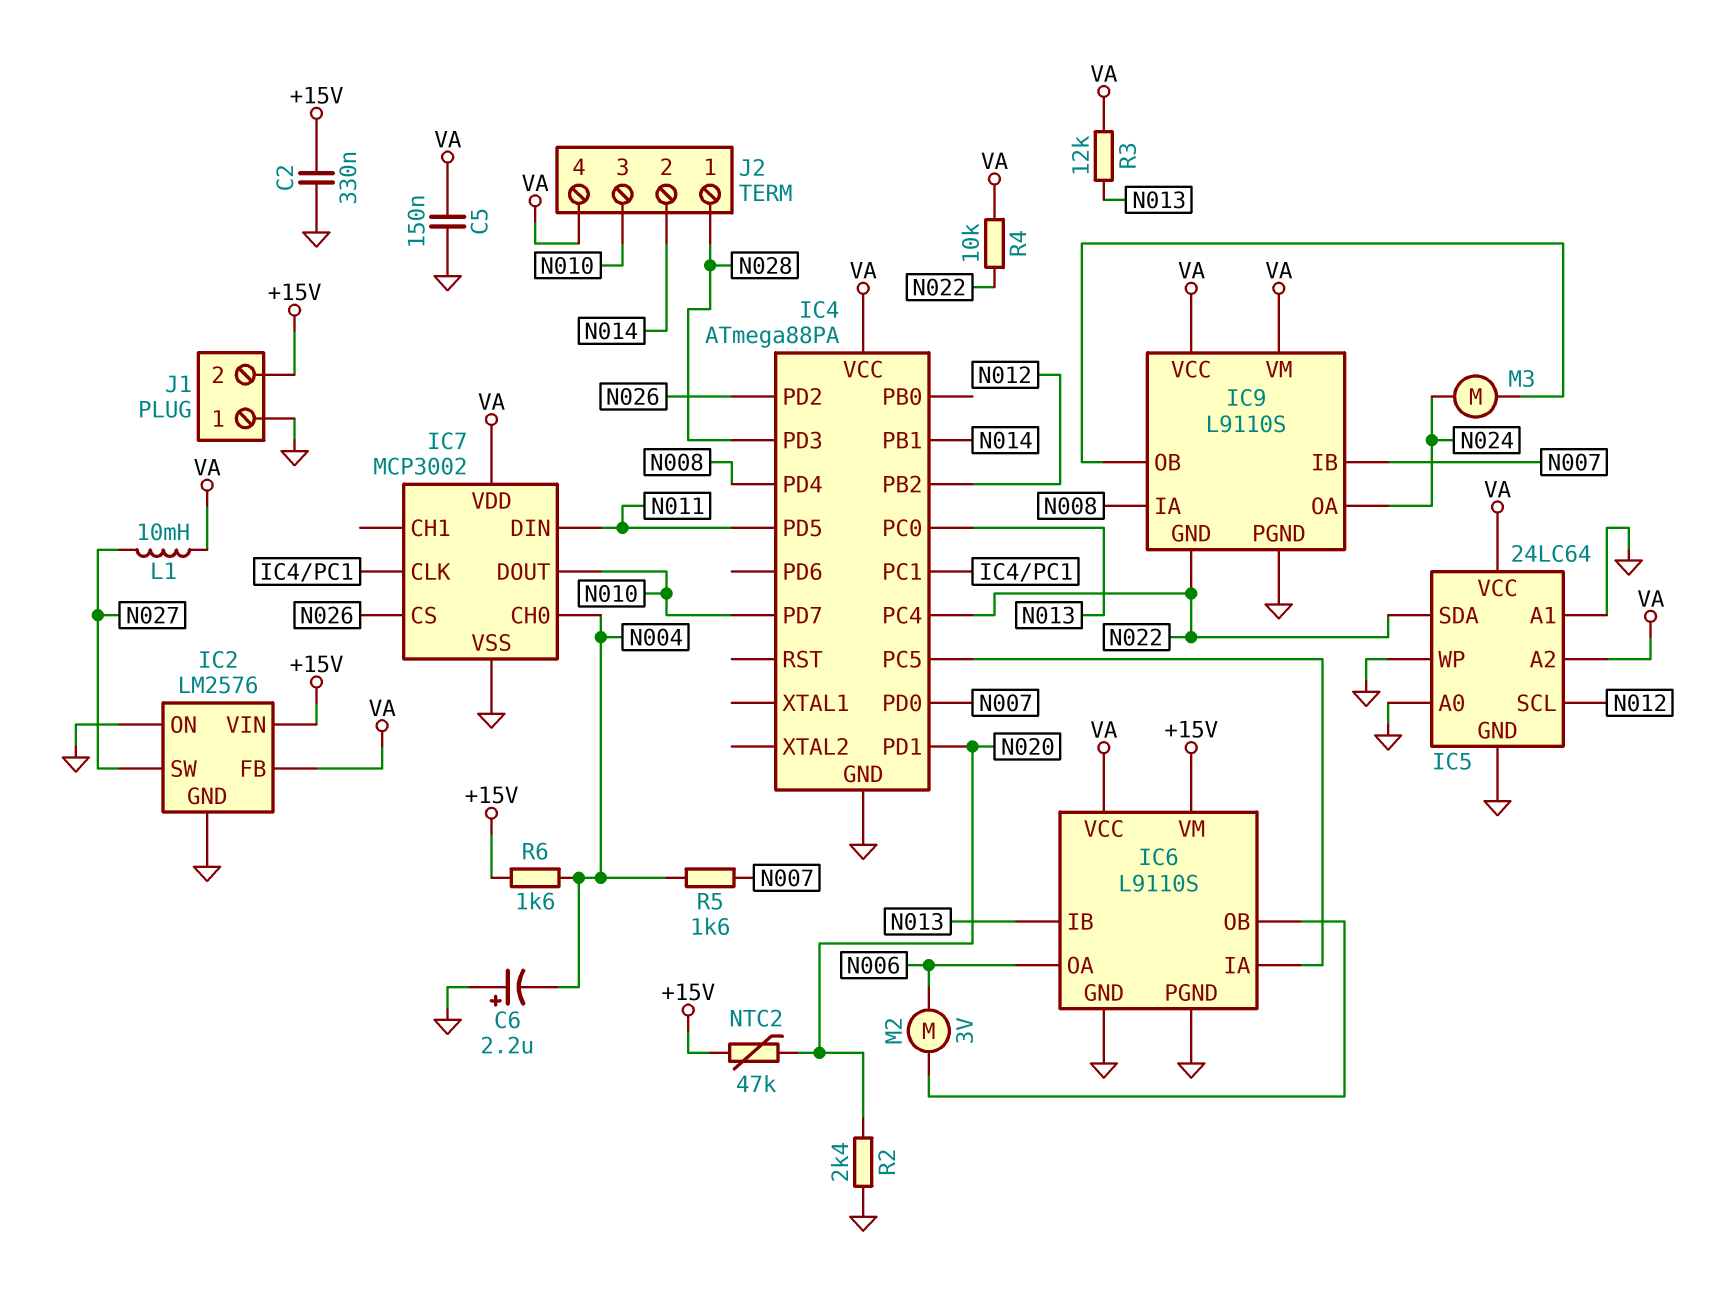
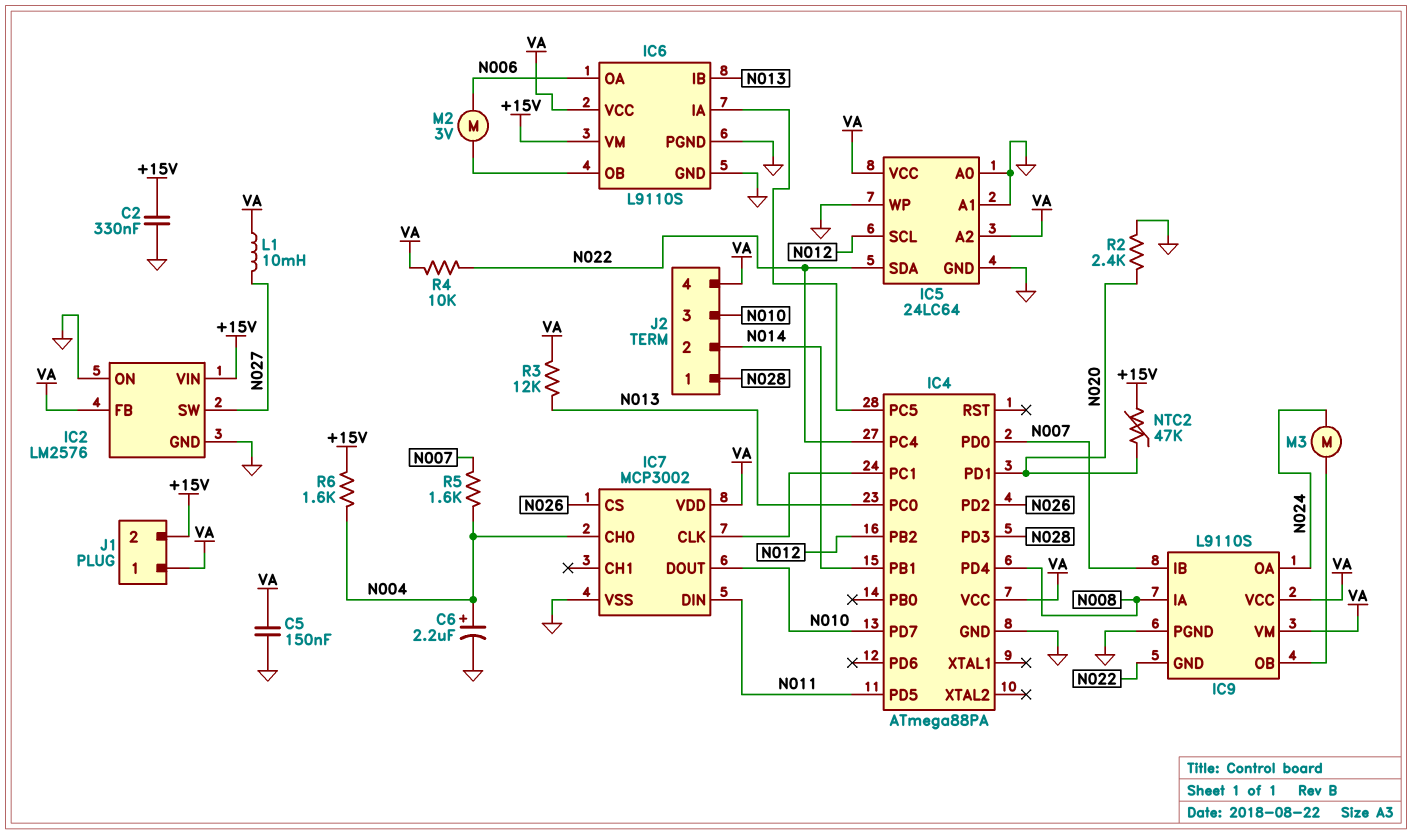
C6: 2.2uF (plus GND, minus N004) -> 2.2uF (plus N004, minus GND)
J1 pin 1: GND -> VA

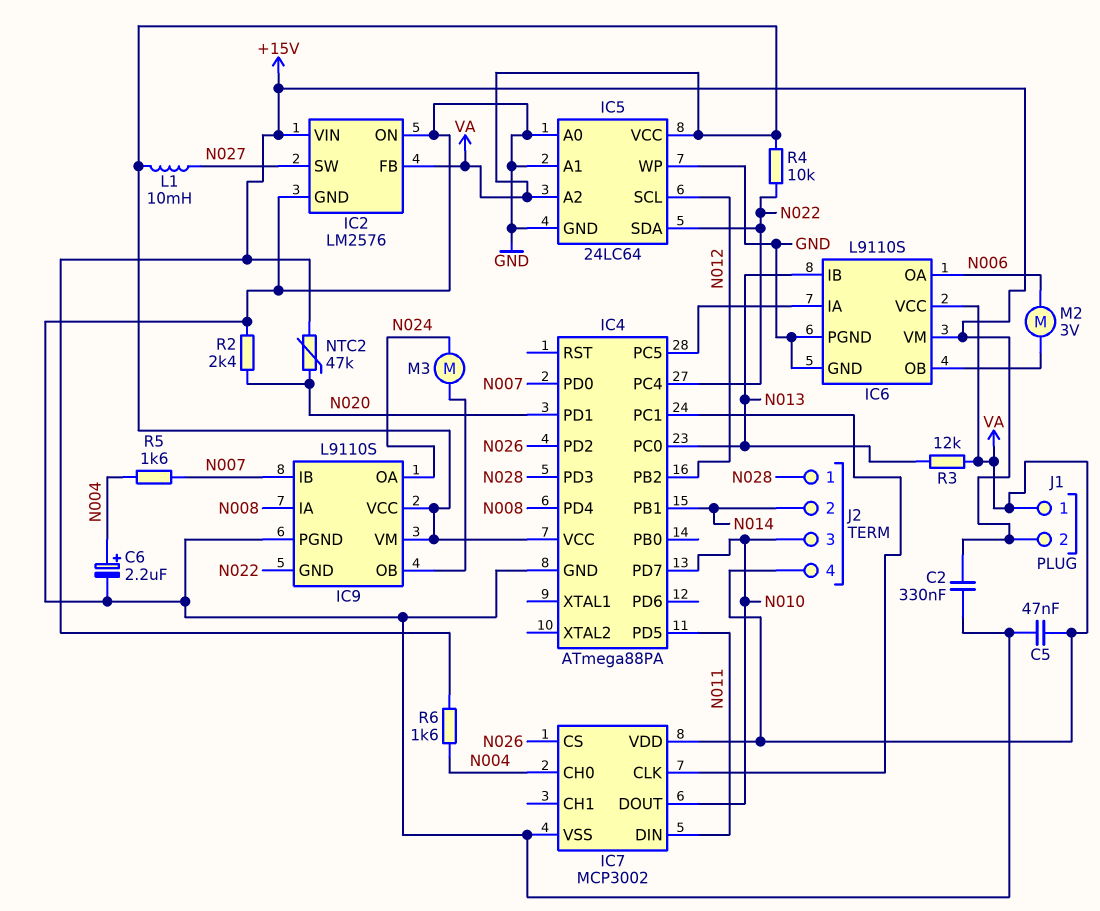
C5: 150nF (GND, VA) -> 47nF (GND, VA)

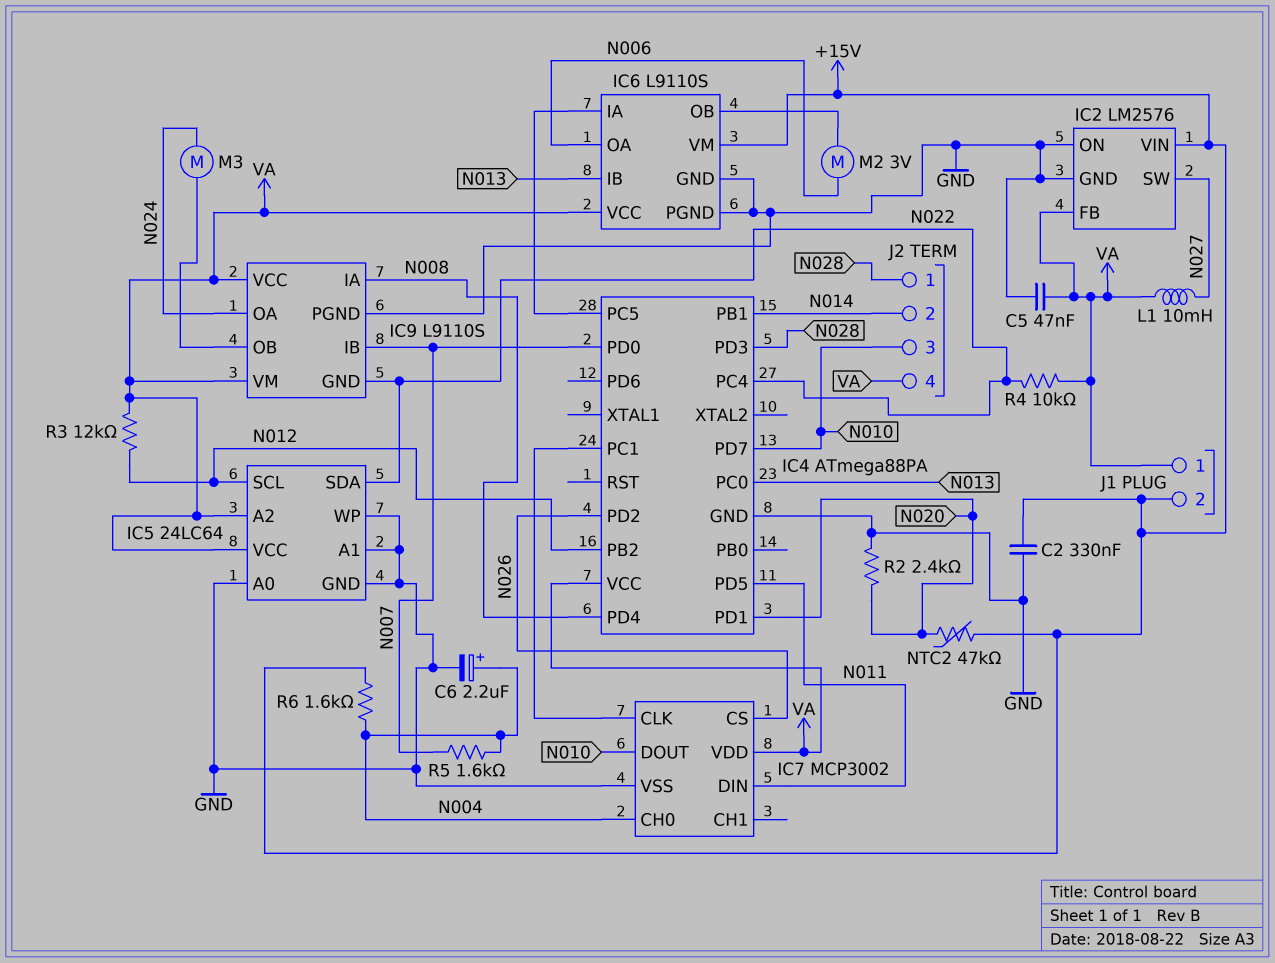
R3: 12k (N013, VA) -> 12k (N012, VA)

